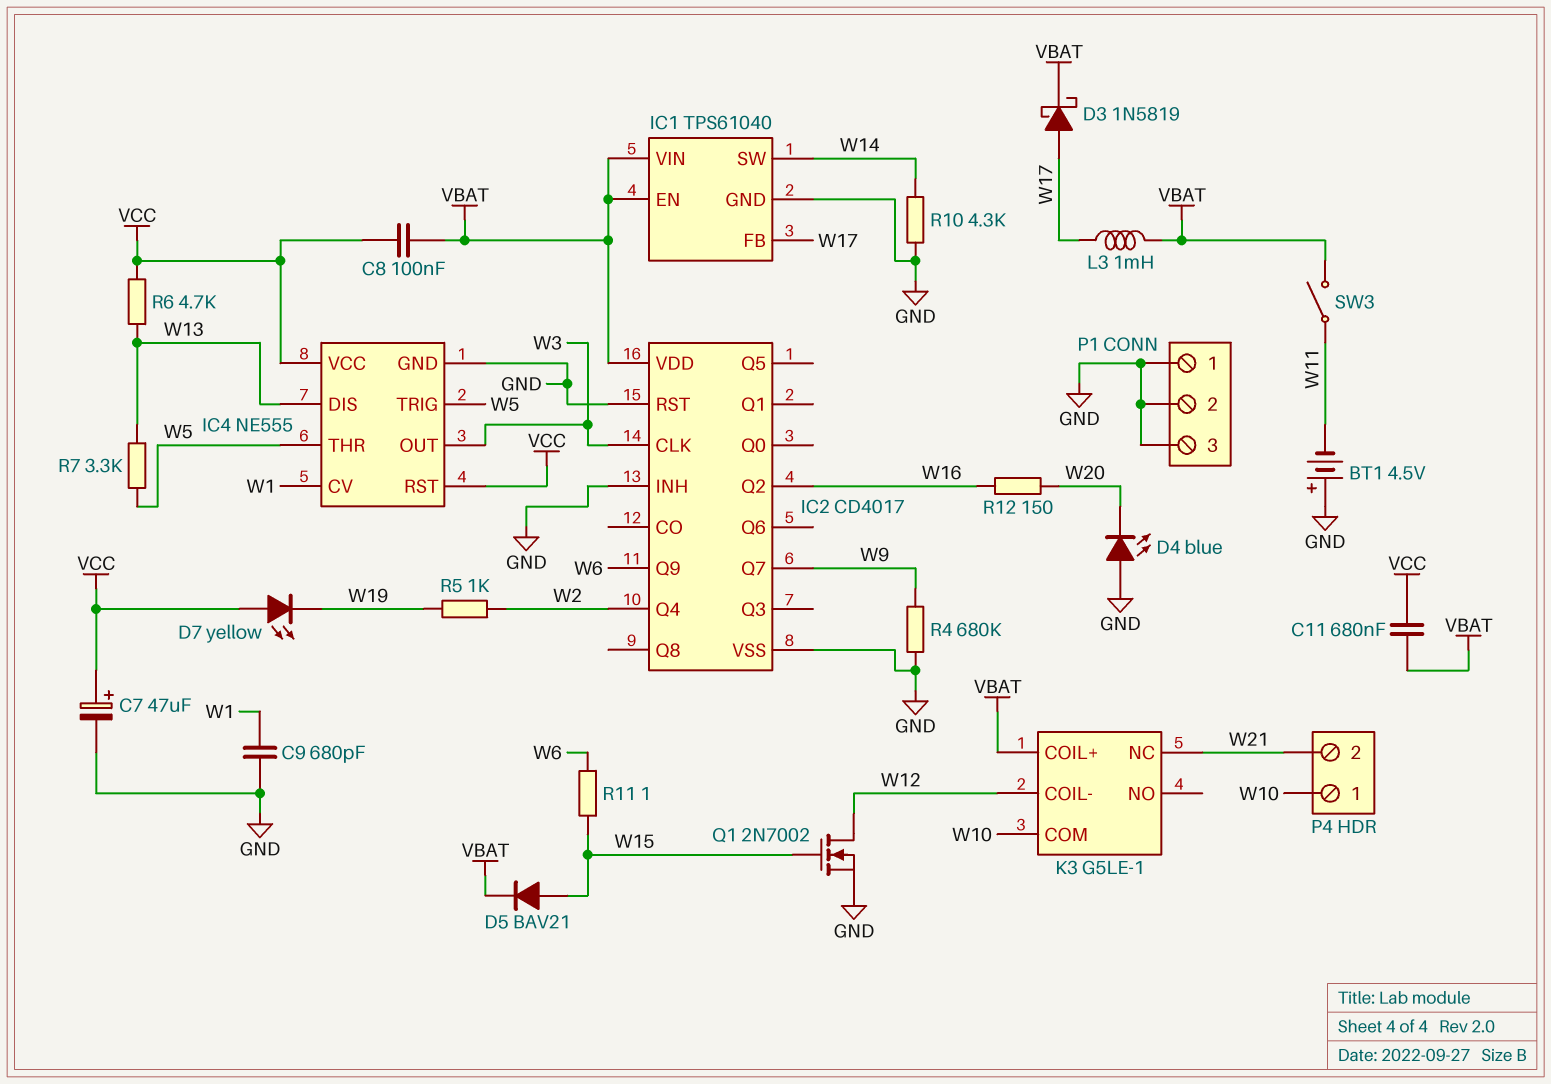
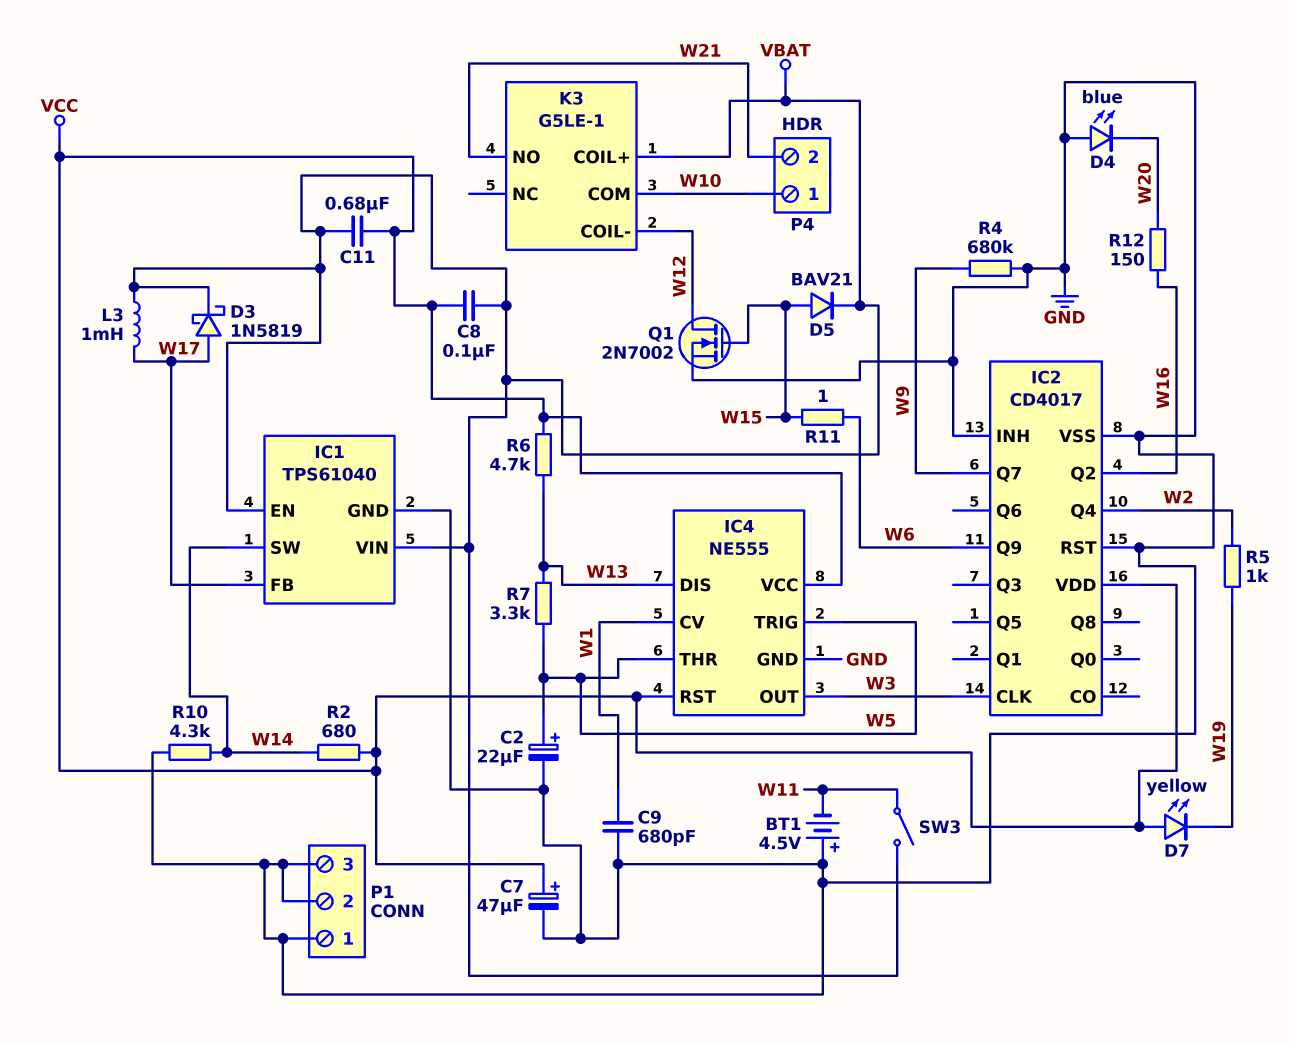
C2: none -> 22uF (plus W5, minus GND)
IC2 pin VDD: VBAT -> VCC
K3 pin NC: W21 -> none
K3 pin NO: none -> W21
R2: none -> 680 (VCC, W14)

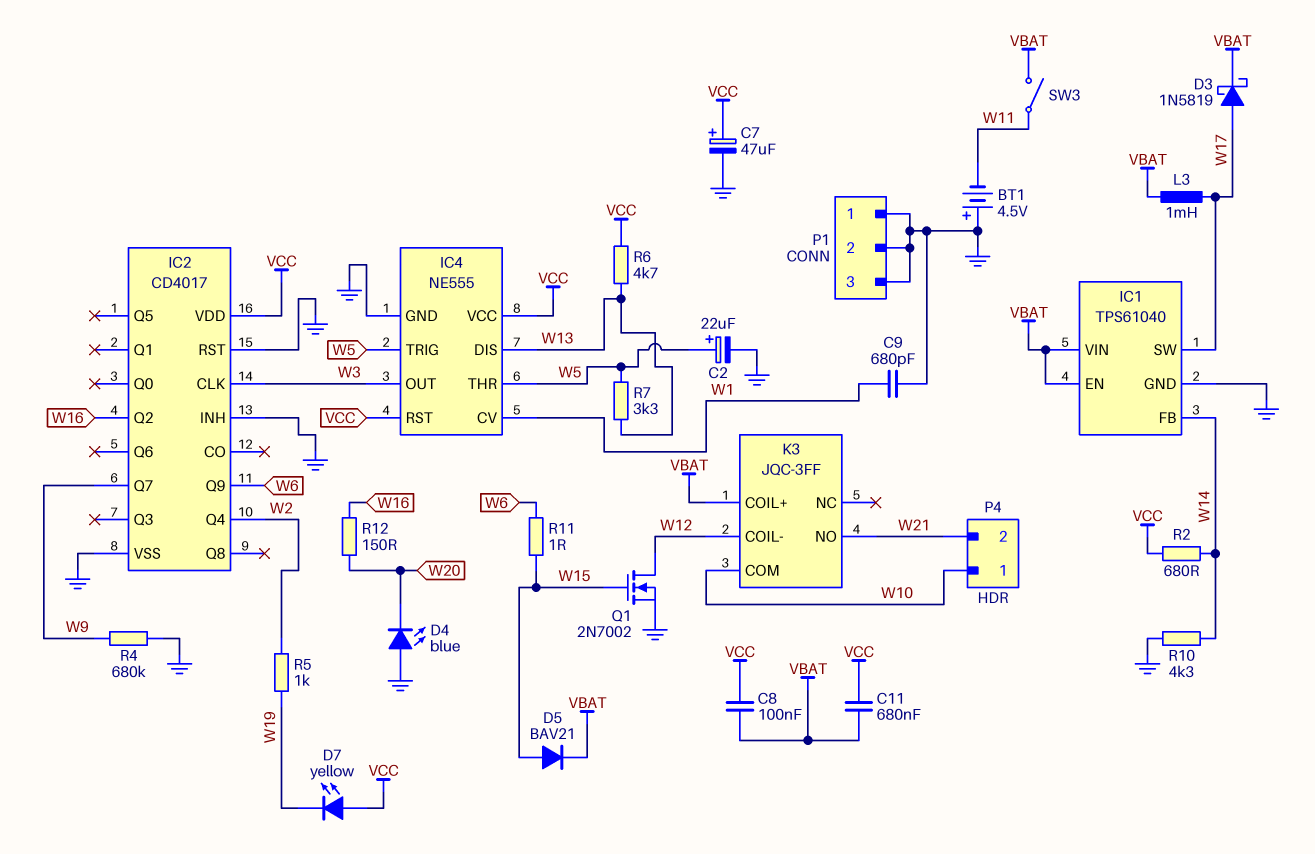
IC1 pin FB: W17 -> W14
IC1 pin SW: W14 -> W17
K3: G5LE-1 -> JQC-3FF

